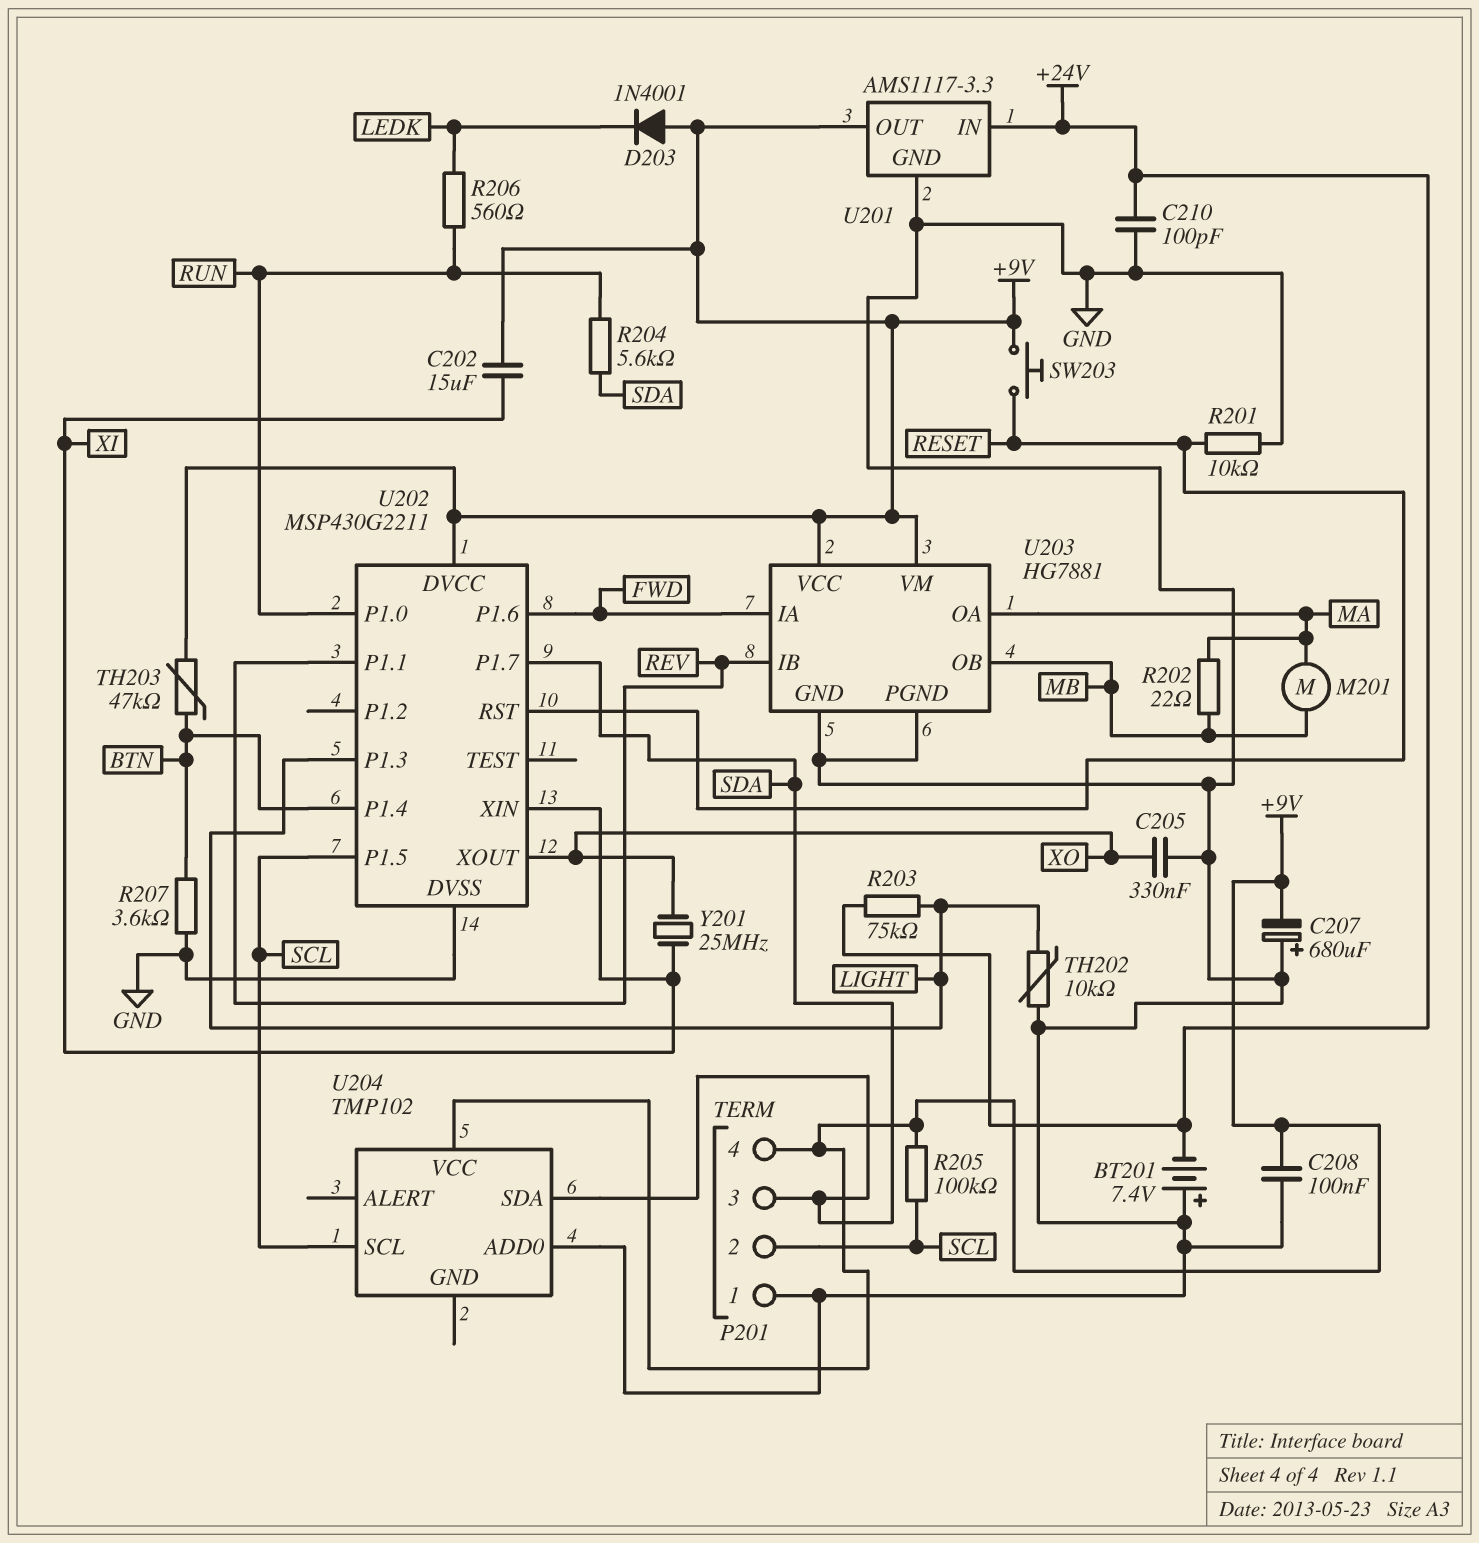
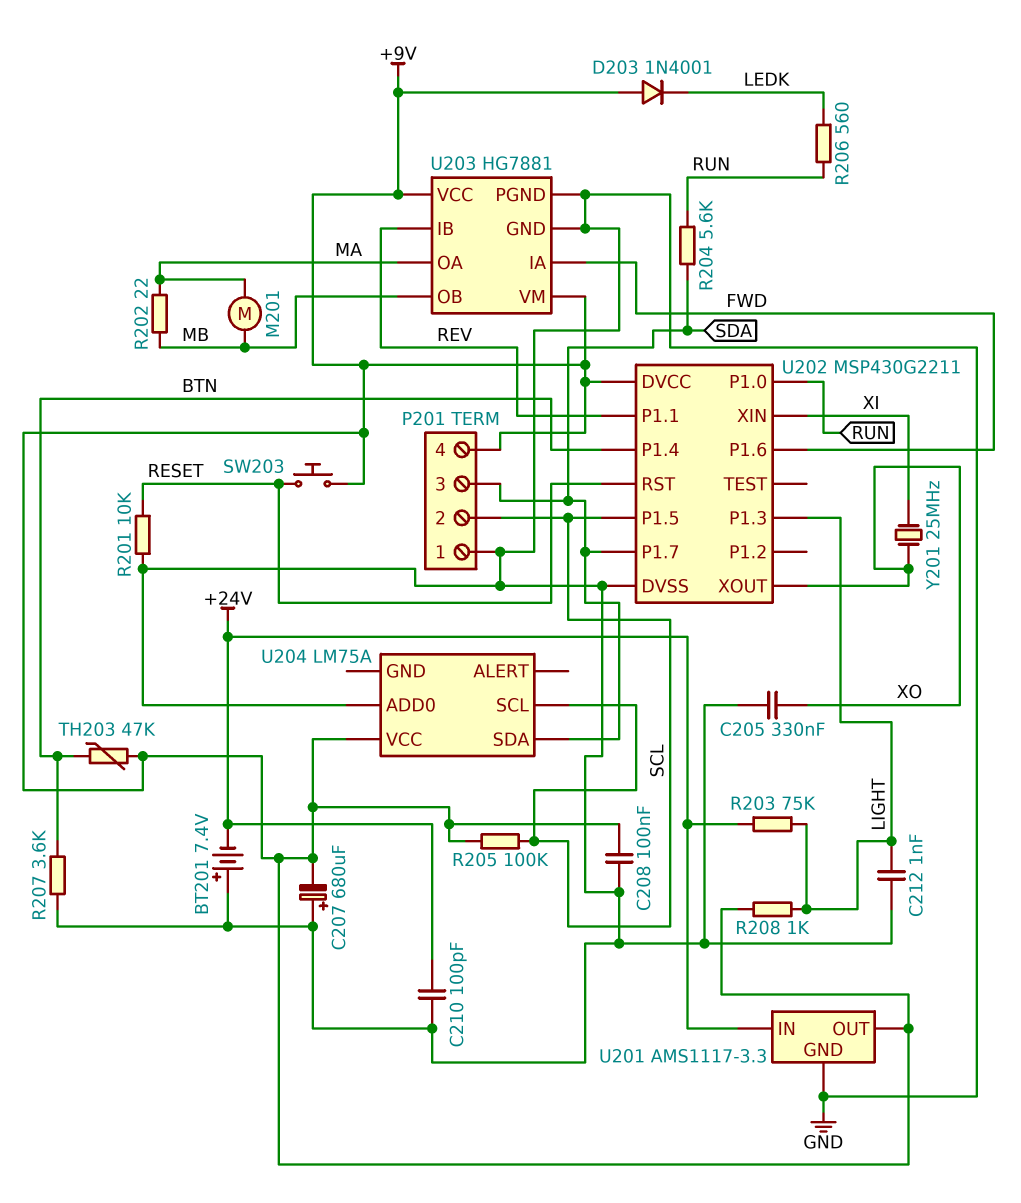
C202: 15uF (+9V, XI) -> none
C212: none -> 1nF (GND, LIGHT)
R208: none -> 1k (+9V, LIGHT)
TH202: 10k (GND, LIGHT) -> none
U204: TMP102 -> LM75A

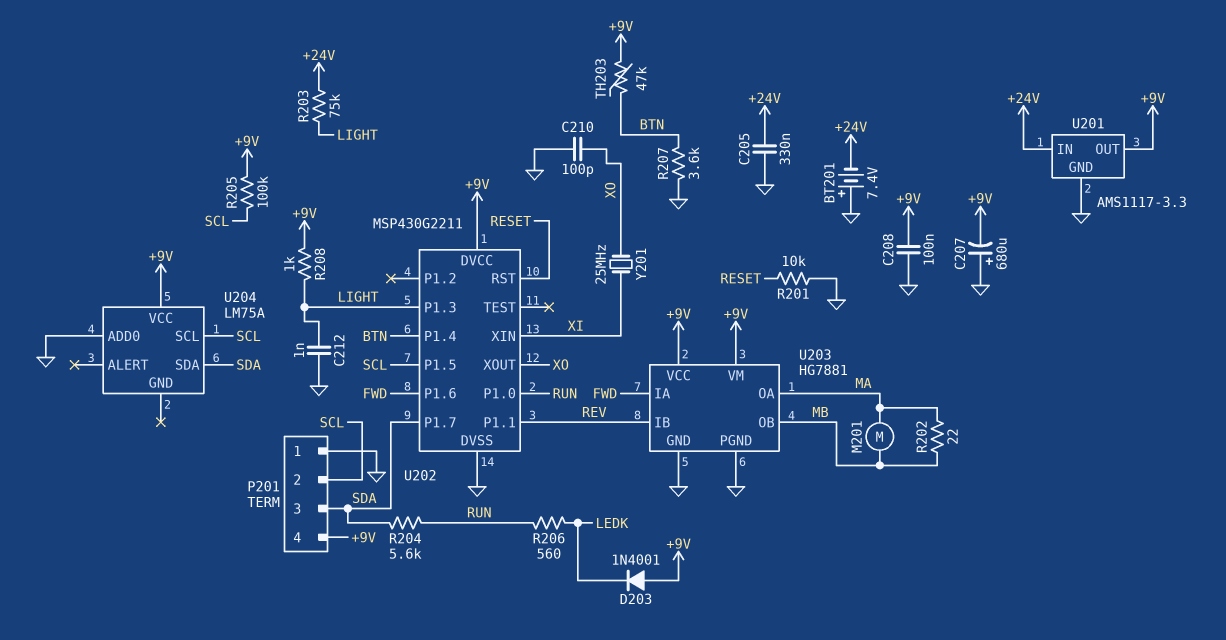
C205: 330nF (GND, XO) -> 330nF (+24V, GND)
C210: 100pF (+24V, GND) -> 100pF (GND, XO)
SW203: button (+9V, RESET) -> none

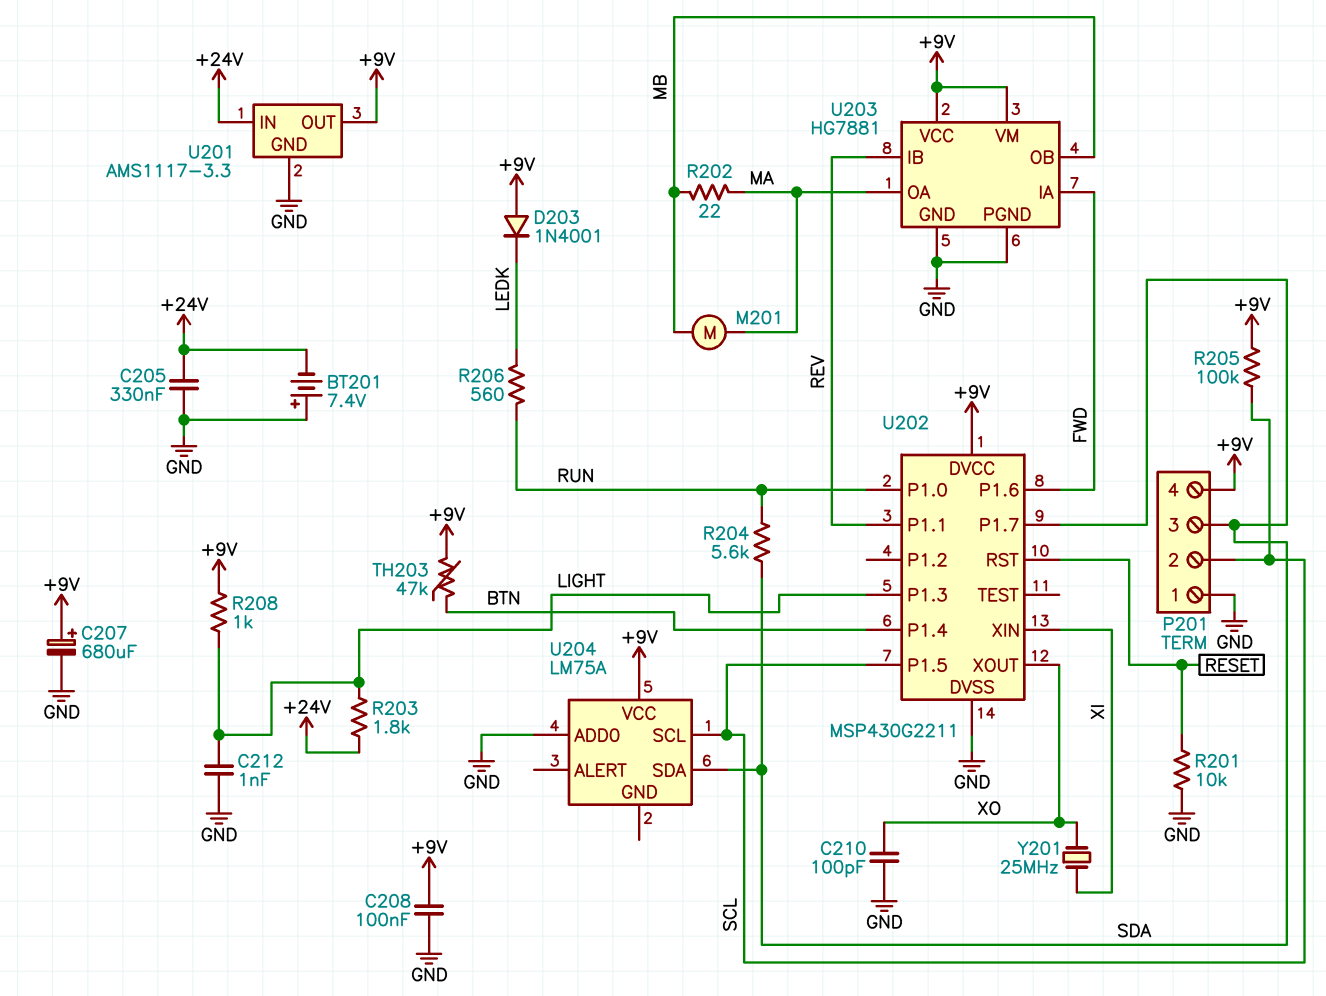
C207: 680uF (plus GND, minus +9V) -> 680uF (plus +9V, minus GND)
R203: 75k (+24V, LIGHT) -> 1.8k (+24V, LIGHT)
R207: 3.6k (BTN, GND) -> none

